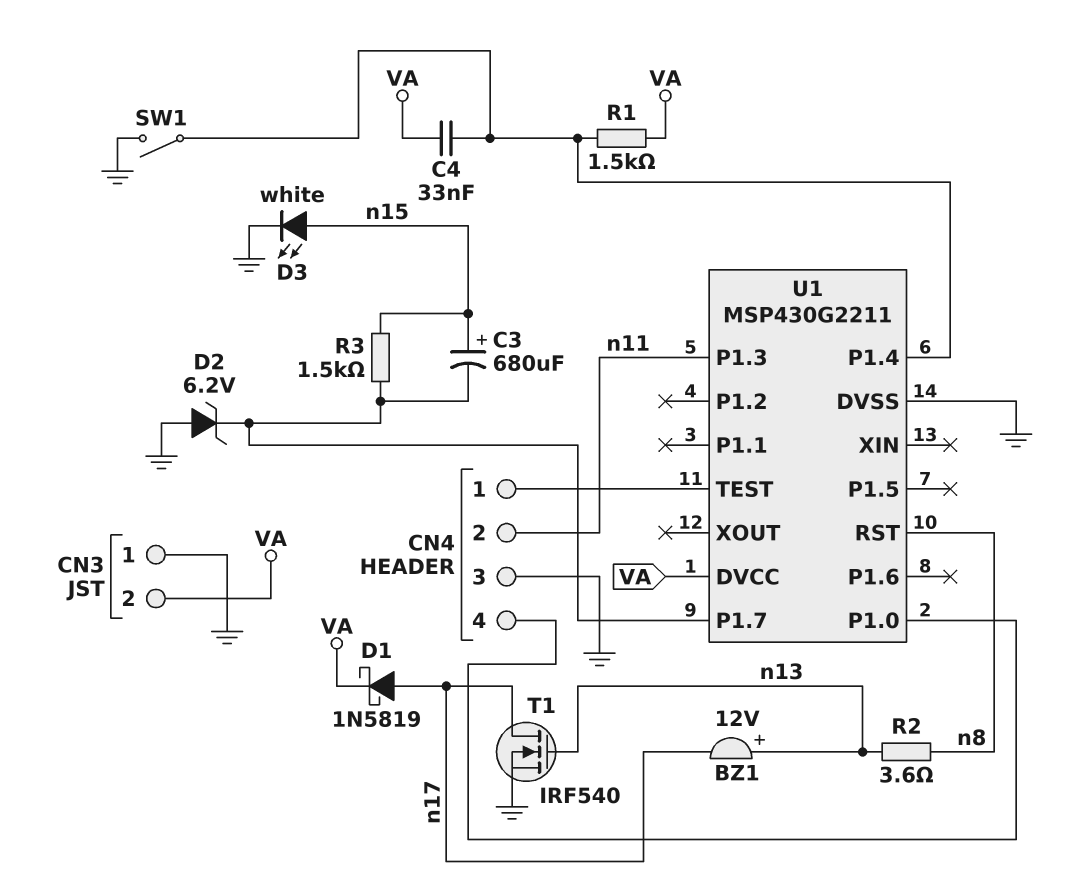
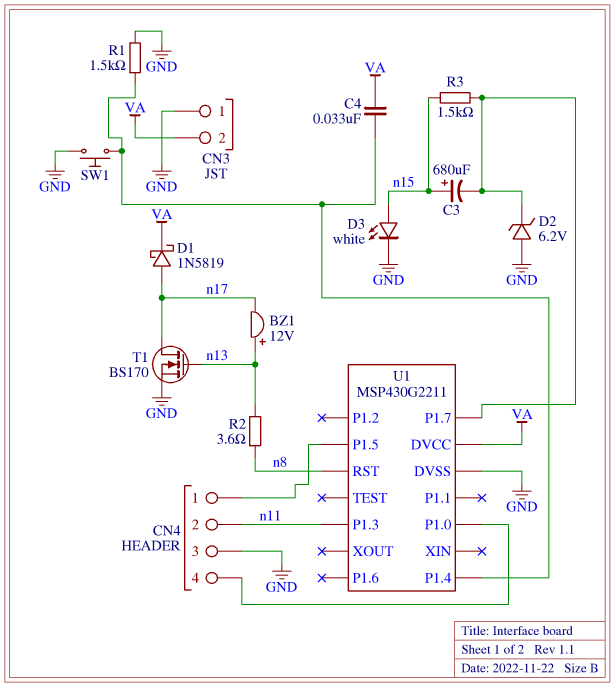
R1: 1.5k (U1/P1.4, VA) -> 1.5k (GND, U1/P1.4)
SW1: switch (GND, U1/P1.4) -> button (GND, U1/P1.4)
T1: NMOS IRF540 (G n13, D n17, S GND) -> NMOS BS170 (G n13, D n17, S GND)
U1 pin P1.5: none -> CN4/1
U1 pin TEST: CN4/1 -> none

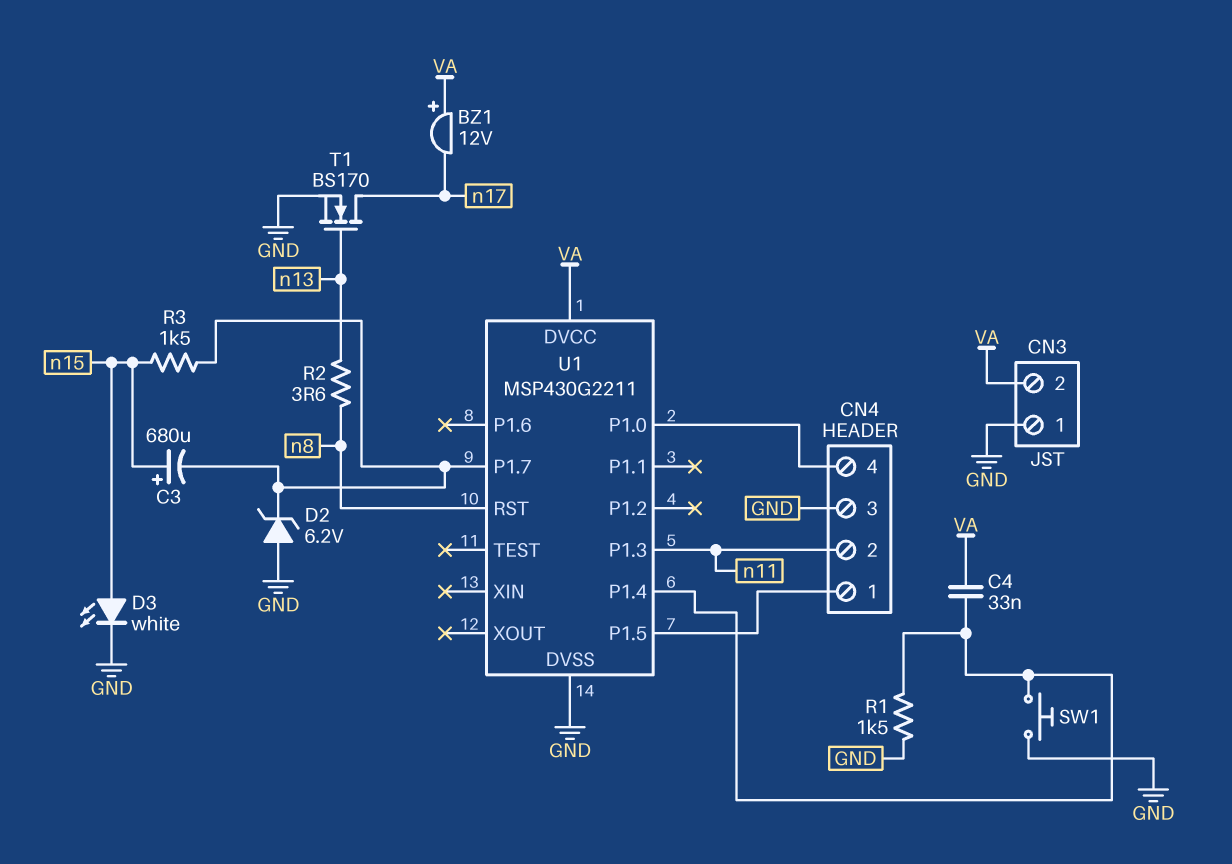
BZ1: buzzer 12V (plus n13, minus n17) -> buzzer 12V (plus VA, minus n17)
D1: schottky 1N5819 (A n17, K VA) -> none

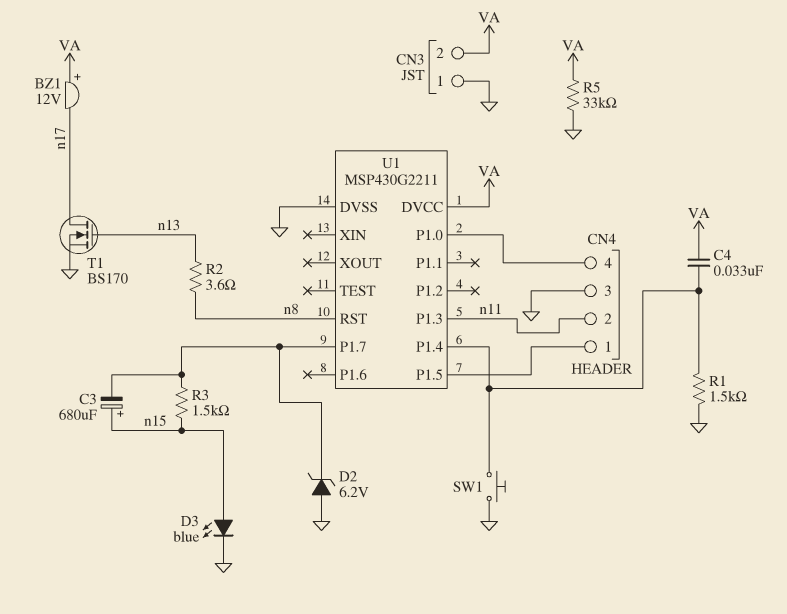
D3: LED white (A n15, K GND) -> LED blue (A n15, K GND)
R5: none -> 33k (GND, VA)

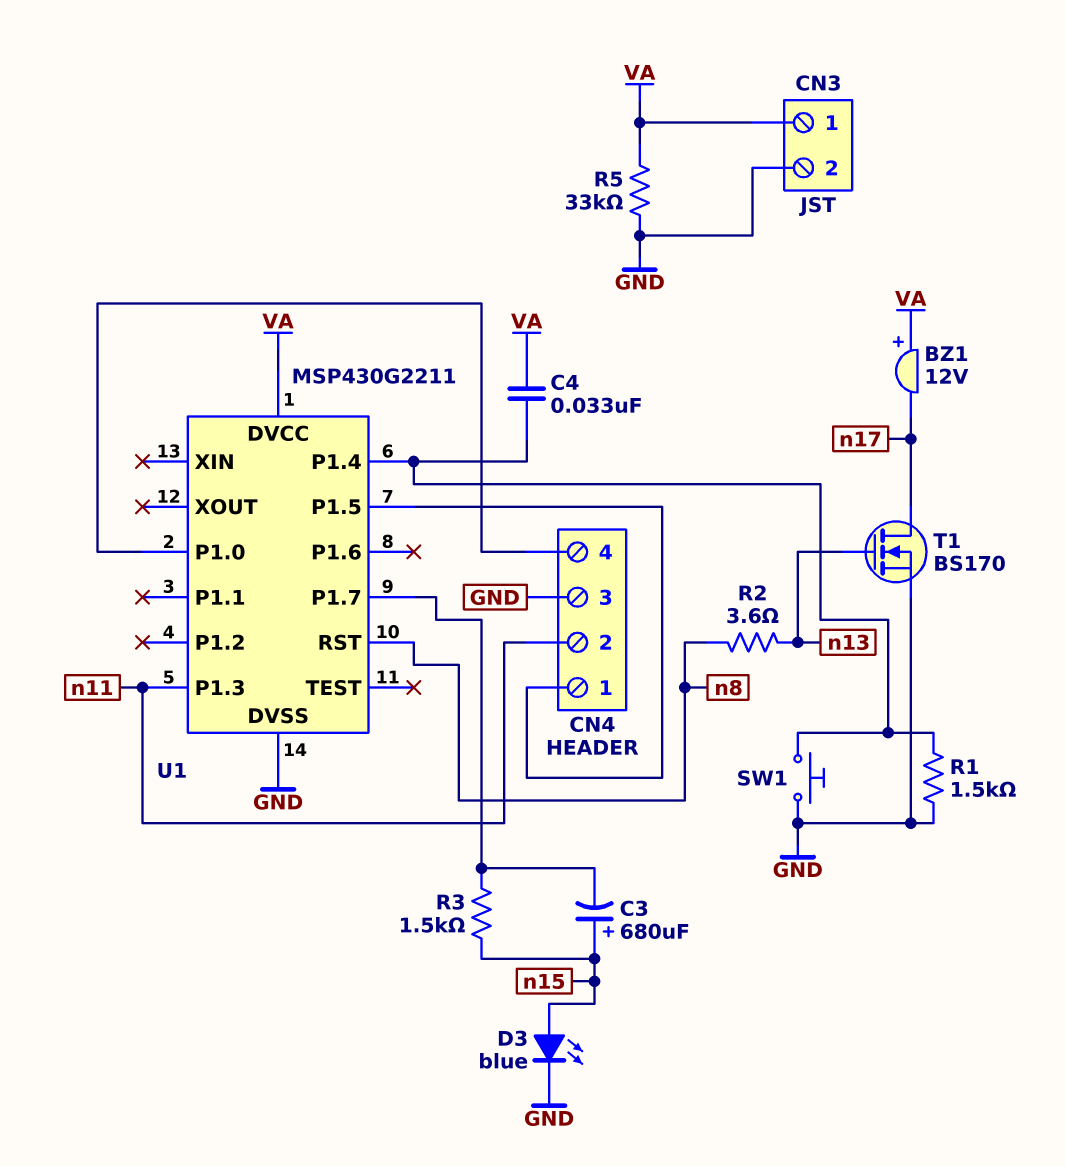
CN3 pin 1: GND -> VA
CN3 pin 2: VA -> GND
D2: zener 6.2V (A GND, K U1/P1.7) -> none

